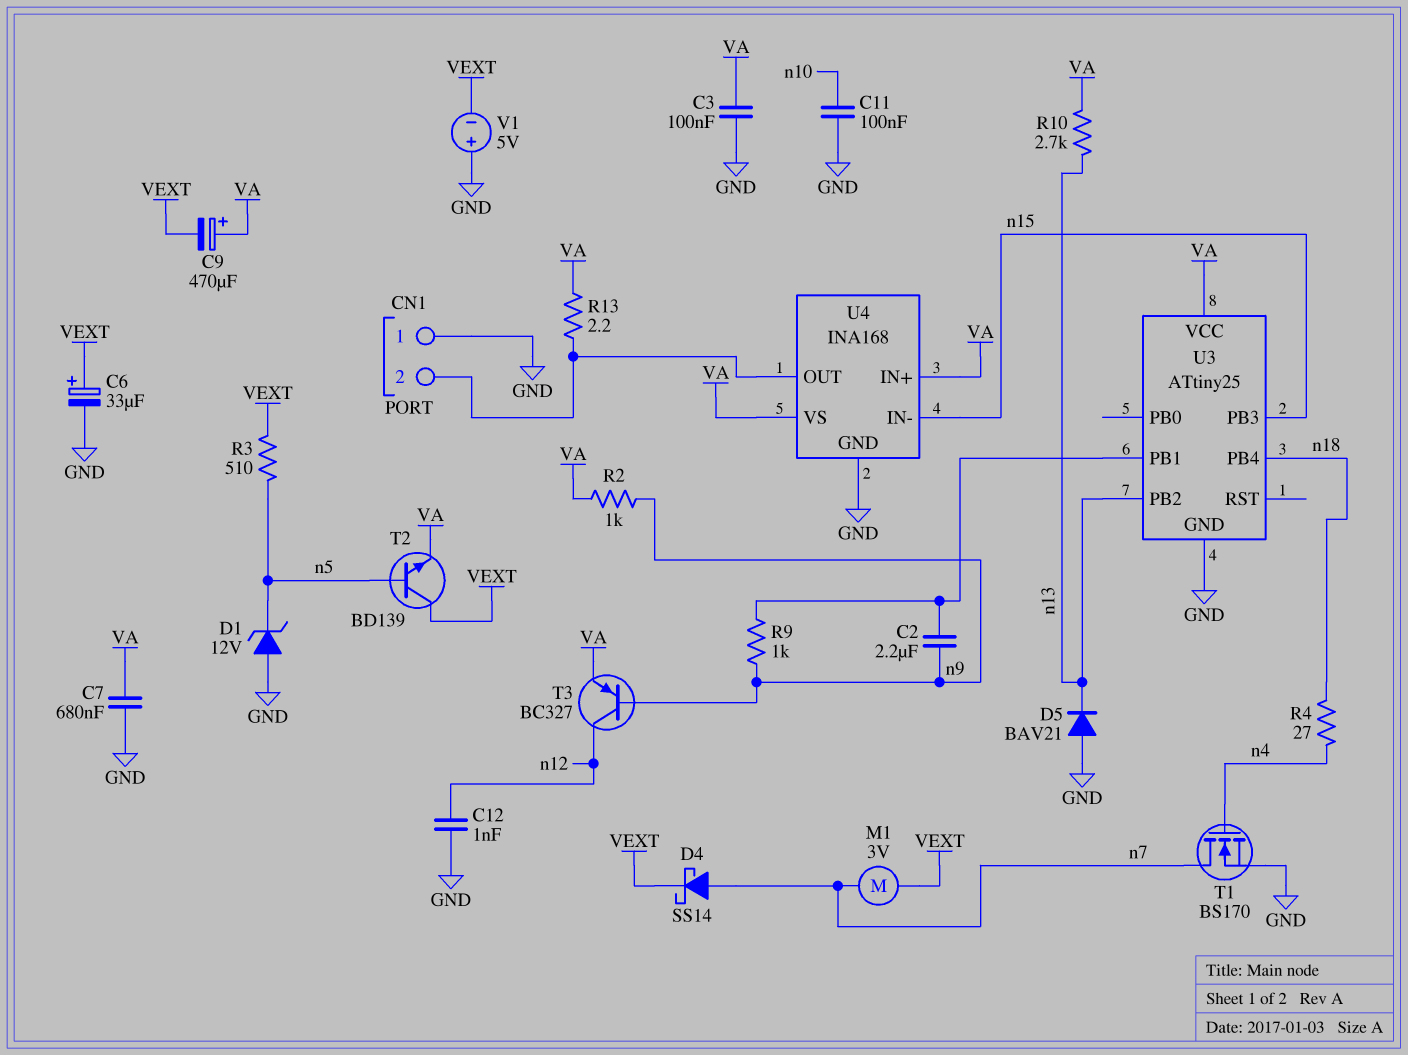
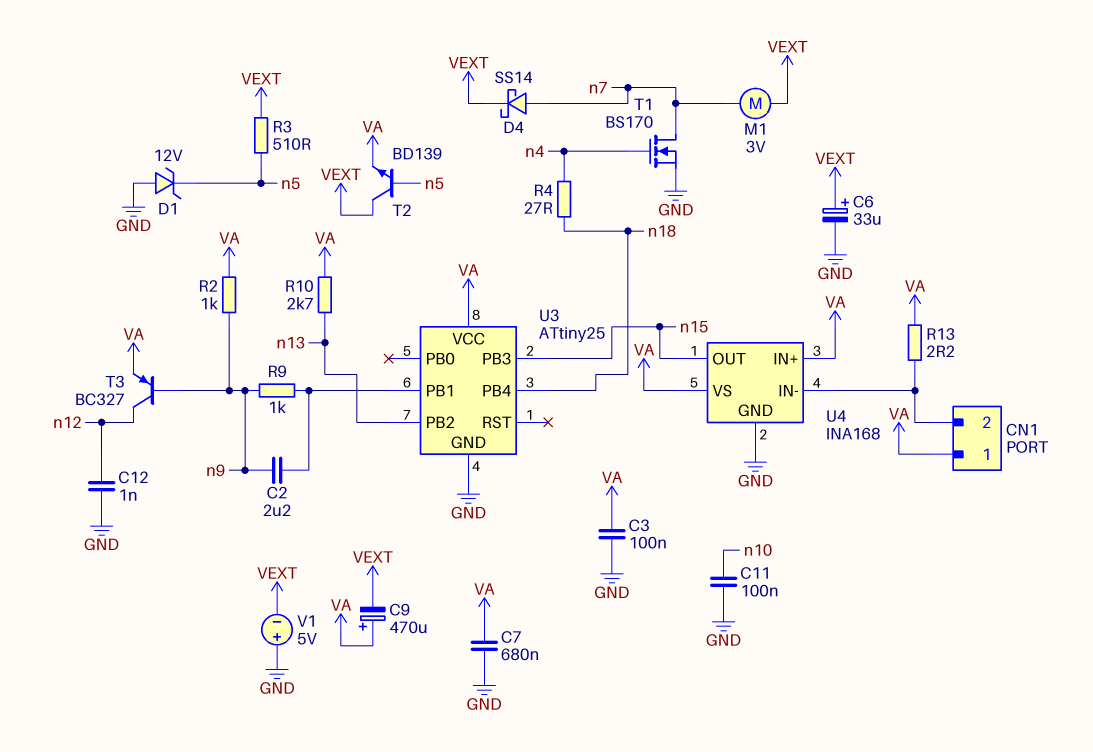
CN1 pin 1: GND -> VA
D5: diode BAV21 (A GND, K n13) -> none
U4 pin IN-: n15 -> CN1/2
U4 pin OUT: CN1/2 -> n15

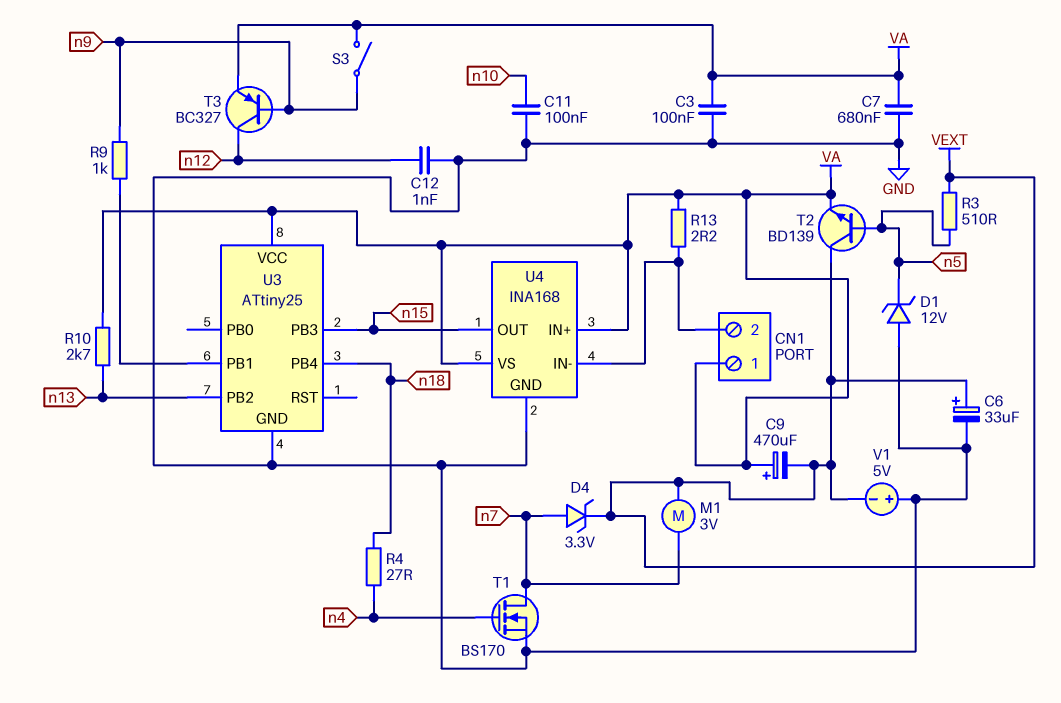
C2: 2.2uF (U3/PB1, n9) -> none
D4: schottky SS14 (A n7, K VEXT) -> zener 3.3V (A n7, K VEXT)
R2: 1k (VA, n9) -> none
S3: none -> switch (VA, n9)

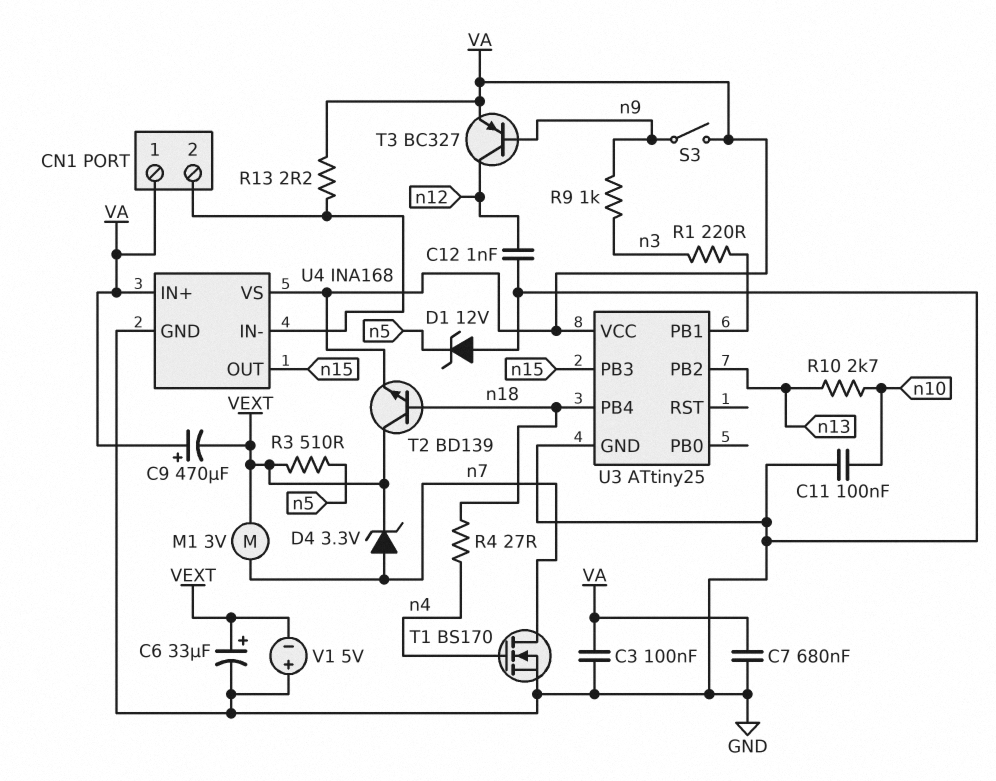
R1: none -> 220 (U3/PB1, n3)
R9: 1k (U3/PB1, n9) -> 1k (n3, n9)
R10: 2.7k (VA, n13) -> 2.7k (n10, n13)
T2: NPN BD139 (B n5, C VEXT, E VA) -> NPN BD139 (B n18, C VEXT, E VA)

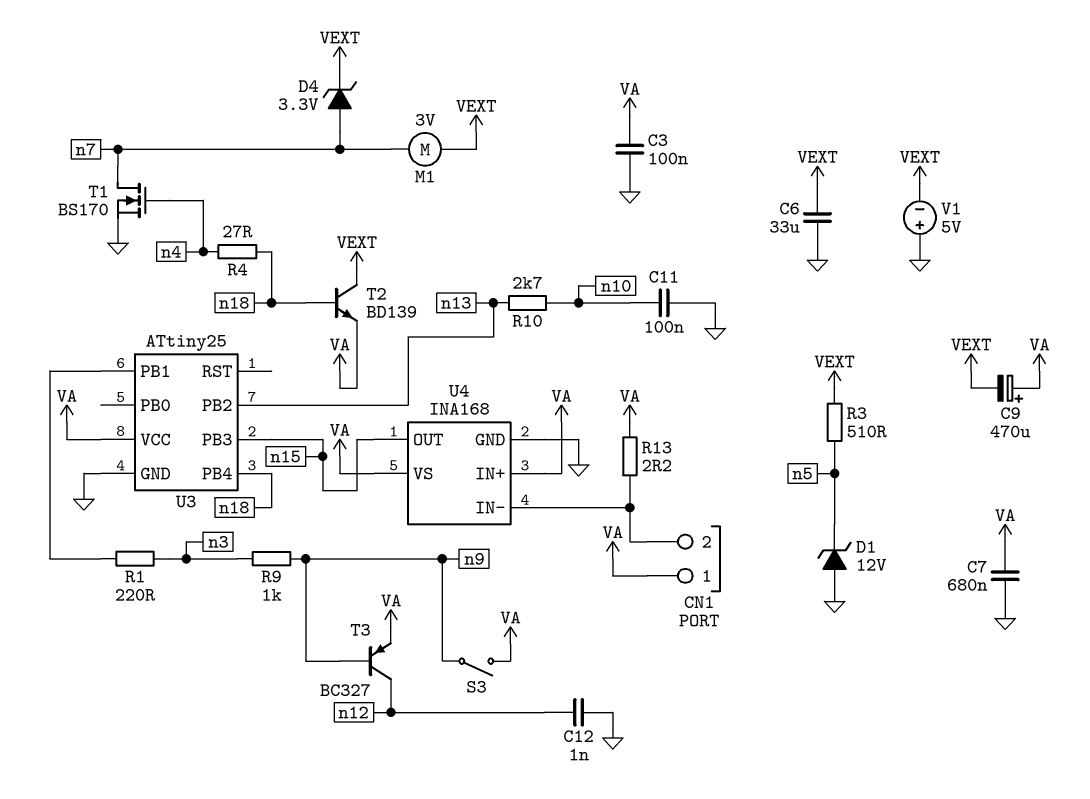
C6: 33uF (plus VEXT, minus GND) -> 33uF (GND, VEXT)

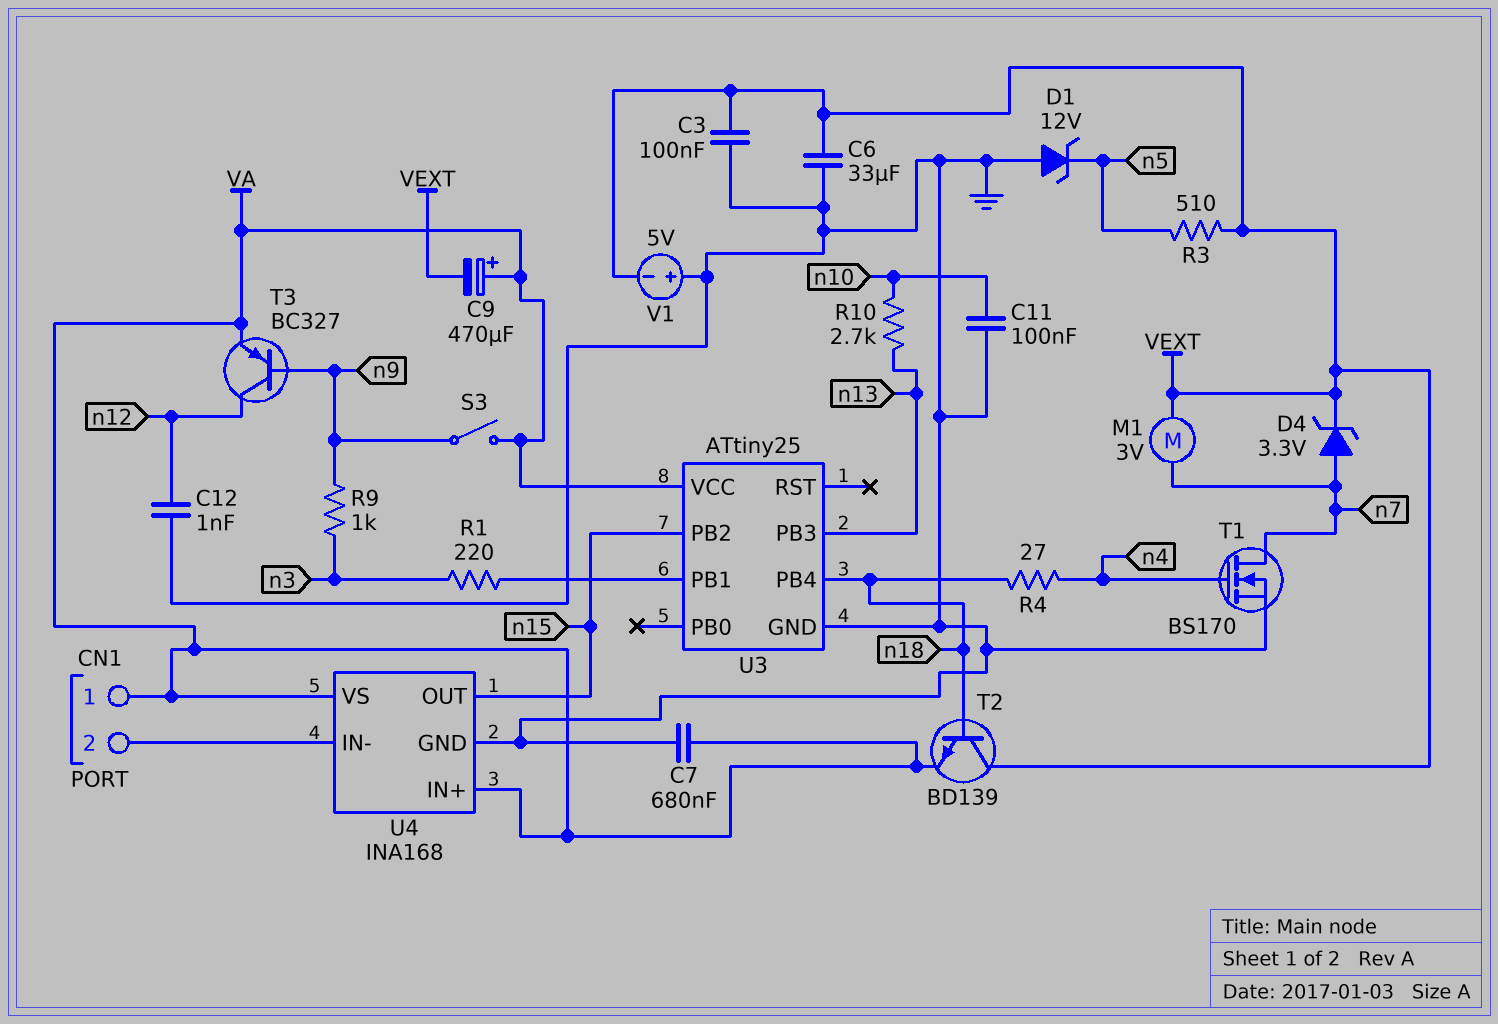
C3: 100nF (GND, VA) -> 100nF (GND, VEXT)
R13: 2.2 (CN1/2, VA) -> none
U3 pin PB2: n13 -> n15
U3 pin PB3: n15 -> n13

